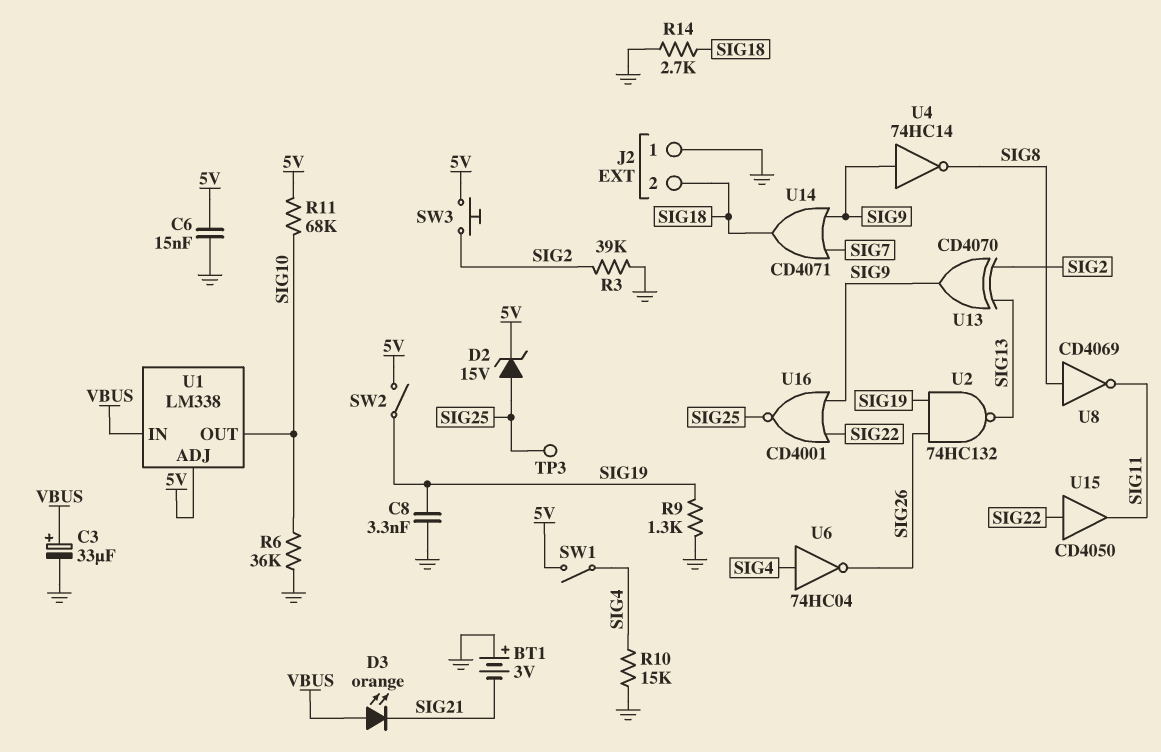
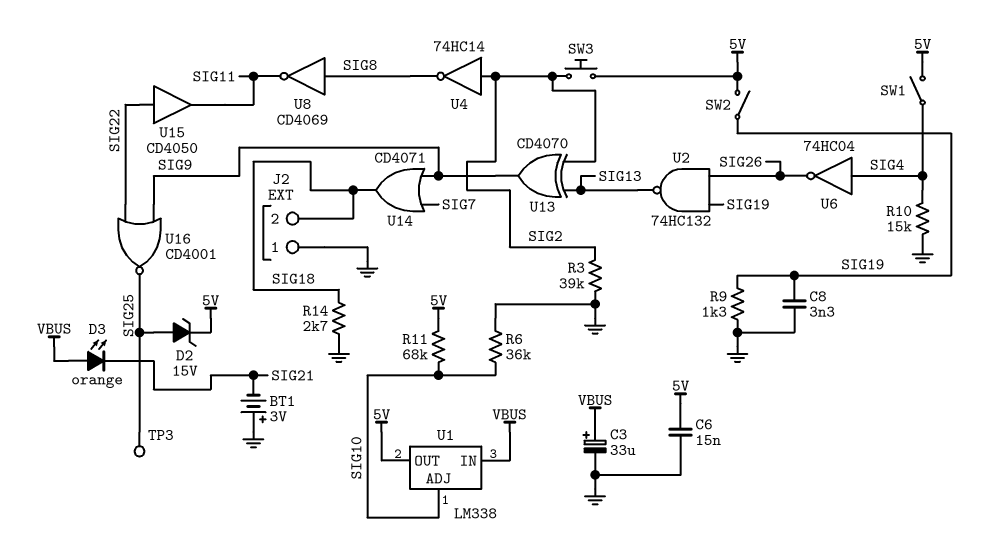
U1 pin ADJ: 5V -> SIG10
U1 pin OUT: SIG10 -> 5V
U4: NOT 74HC14 (in SIG9, out SIG8) -> NOT 74HC14 (in SIG2, out SIG8)

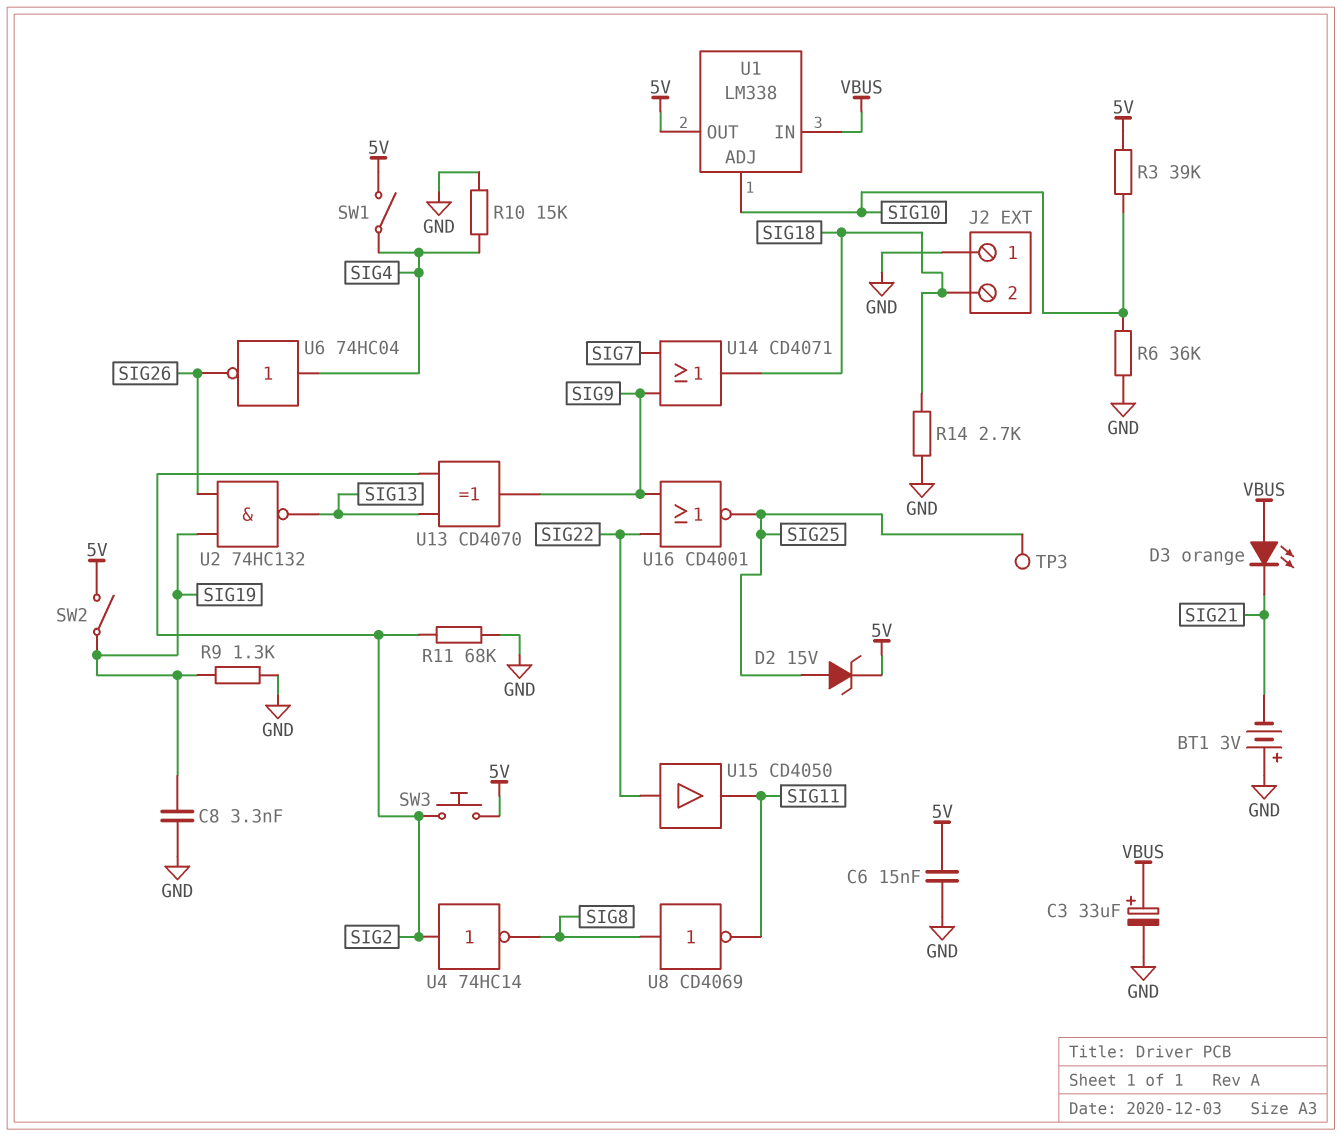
R3: 39k (GND, SIG2) -> 39k (5V, SIG10)
R11: 68k (5V, SIG10) -> 68k (GND, SIG2)

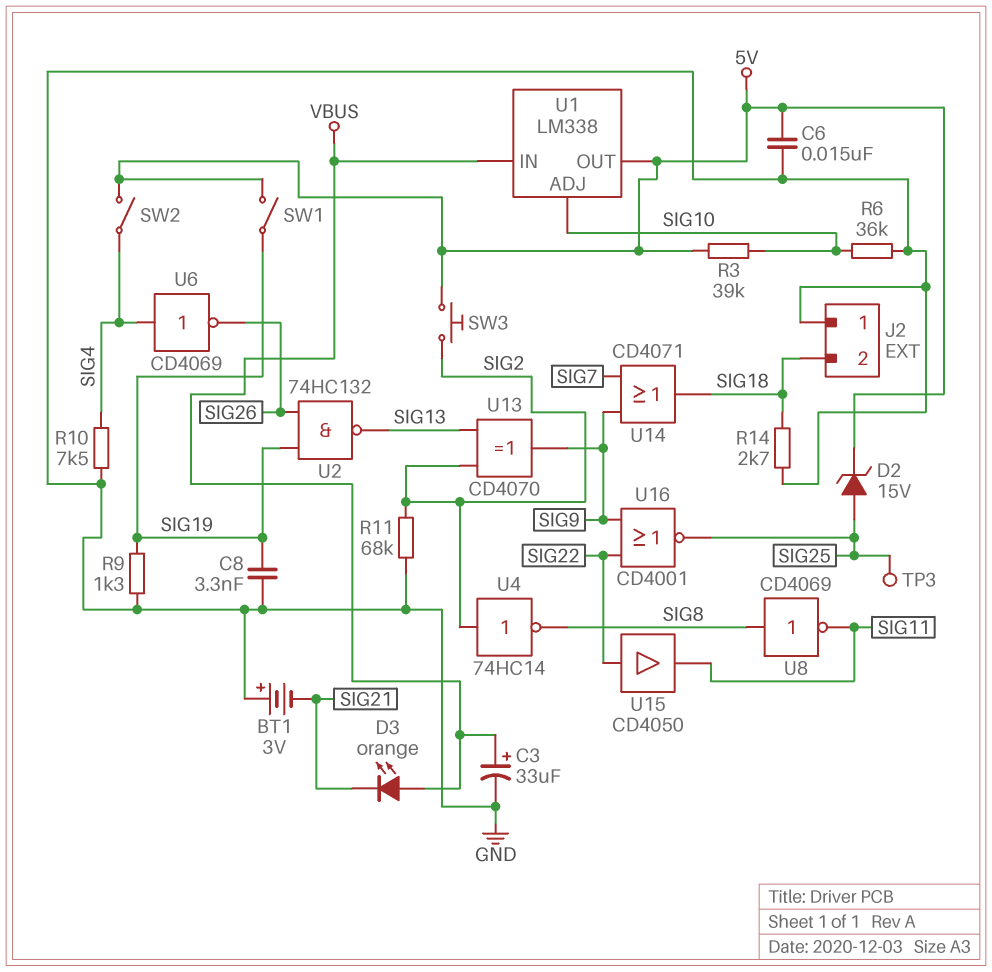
R10: 15k (GND, SIG4) -> 7.5k (GND, SIG4)
SW1: switch (5V, SIG4) -> switch (5V, SIG19)
SW2: switch (5V, SIG19) -> switch (5V, SIG4)
U6: NOT 74HC04 (in SIG4, out SIG26) -> NOT CD4069 (in SIG4, out SIG26)

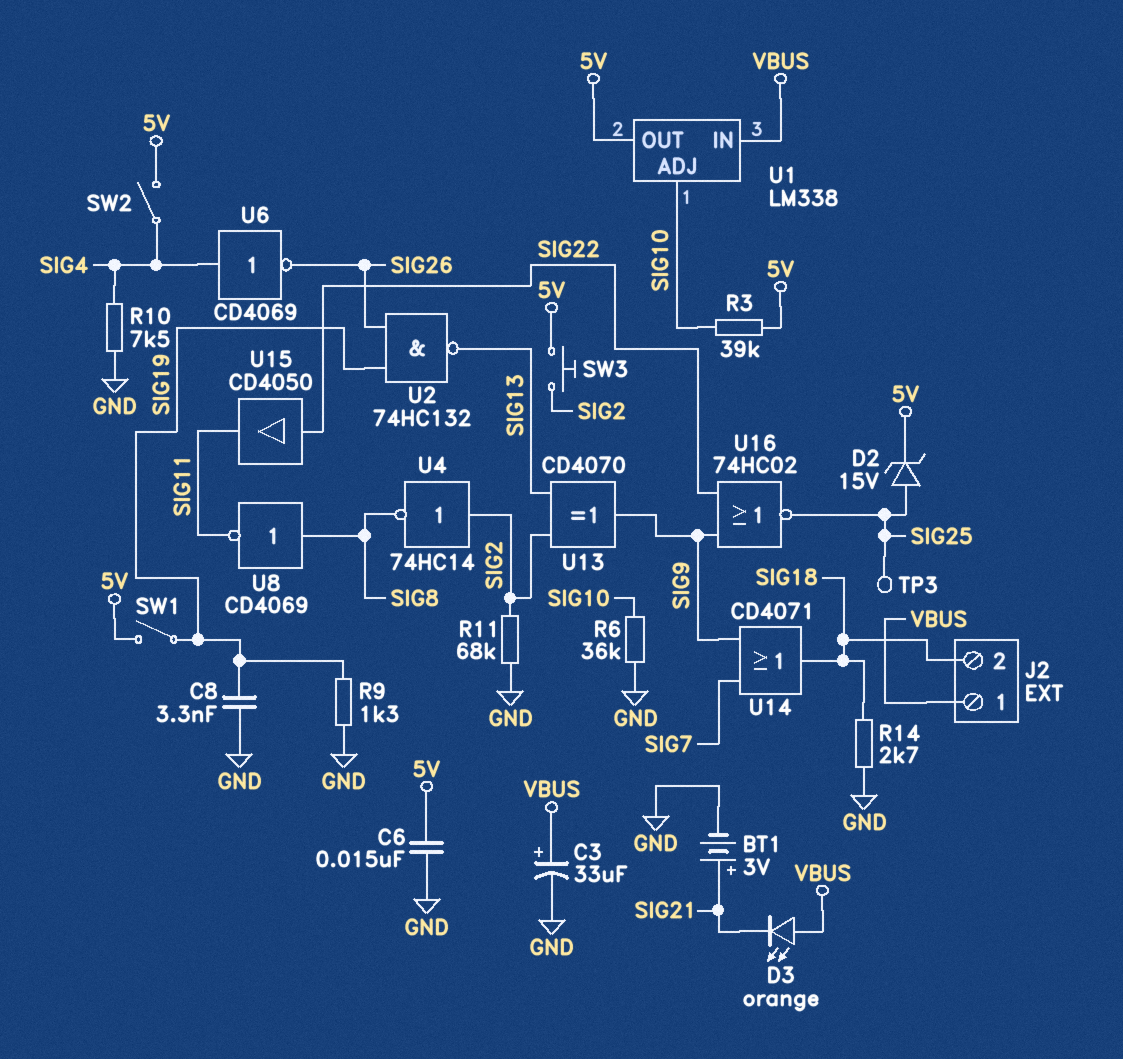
BT1: 3V (plus GND, minus SIG21) -> 3V (plus SIG21, minus GND)
J2 pin 1: GND -> VBUS
U16: NOR CD4001 (in SIG9, in SIG22, out SIG25) -> NOR 74HC02 (in SIG9, in SIG22, out SIG25)

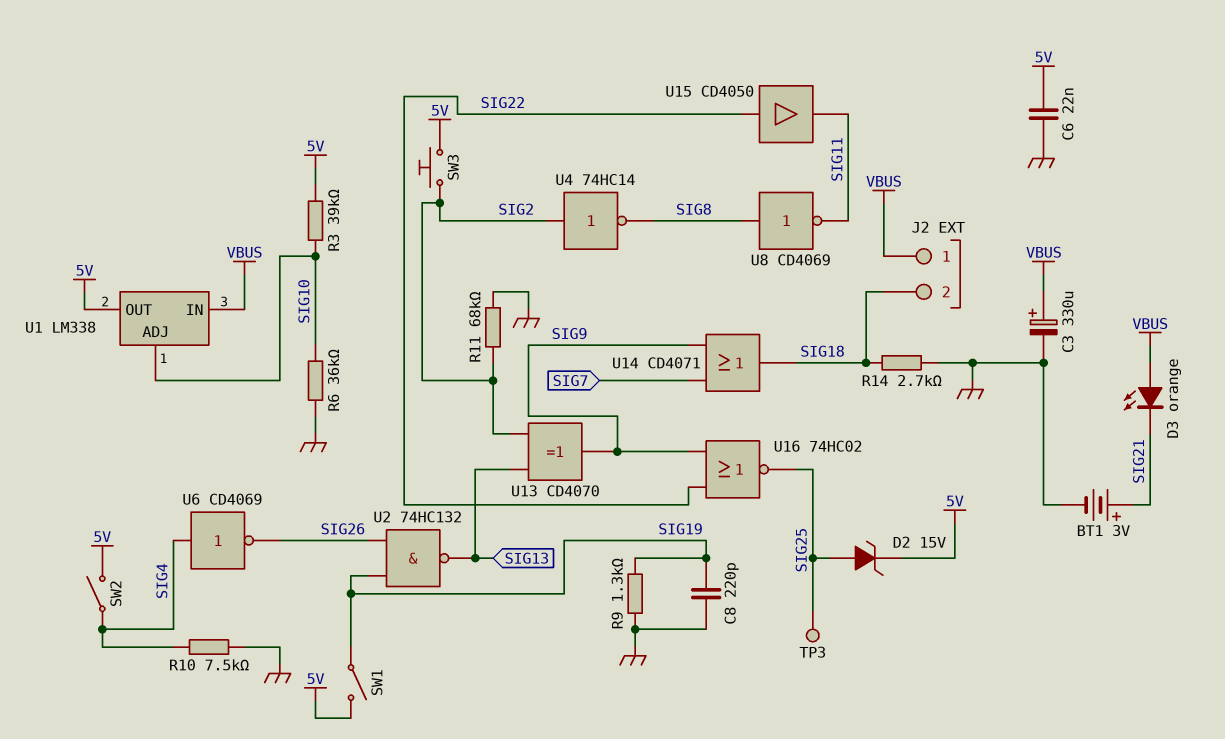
C3: 33uF (plus VBUS, minus GND) -> 330uF (plus VBUS, minus GND)
C6: 15nF (5V, GND) -> 22nF (5V, GND)
C8: 3.3nF (GND, SIG19) -> 220pF (GND, SIG19)

